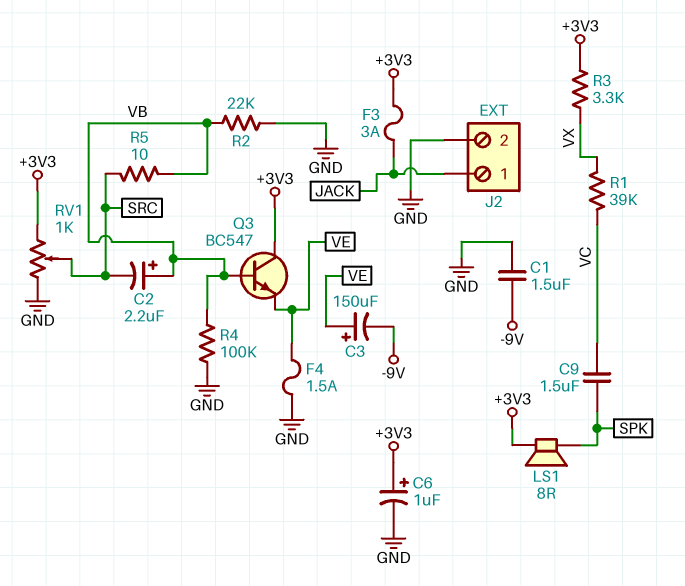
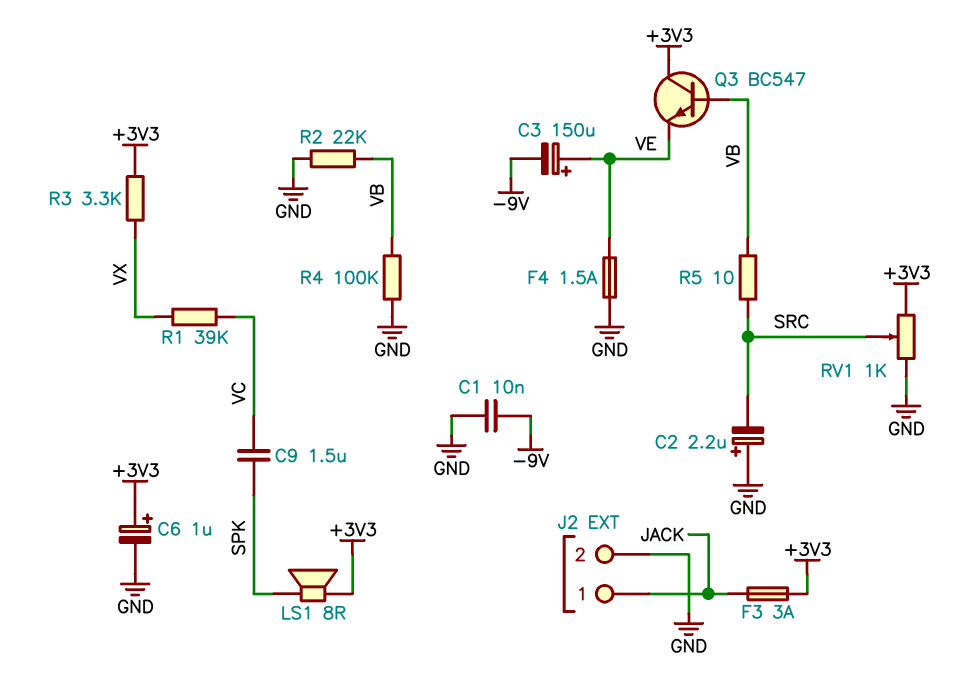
C1: 1.5uF (-9V, GND) -> 10nF (-9V, GND)
C2: 2.2uF (plus VB, minus SRC) -> 2.2uF (plus GND, minus SRC)

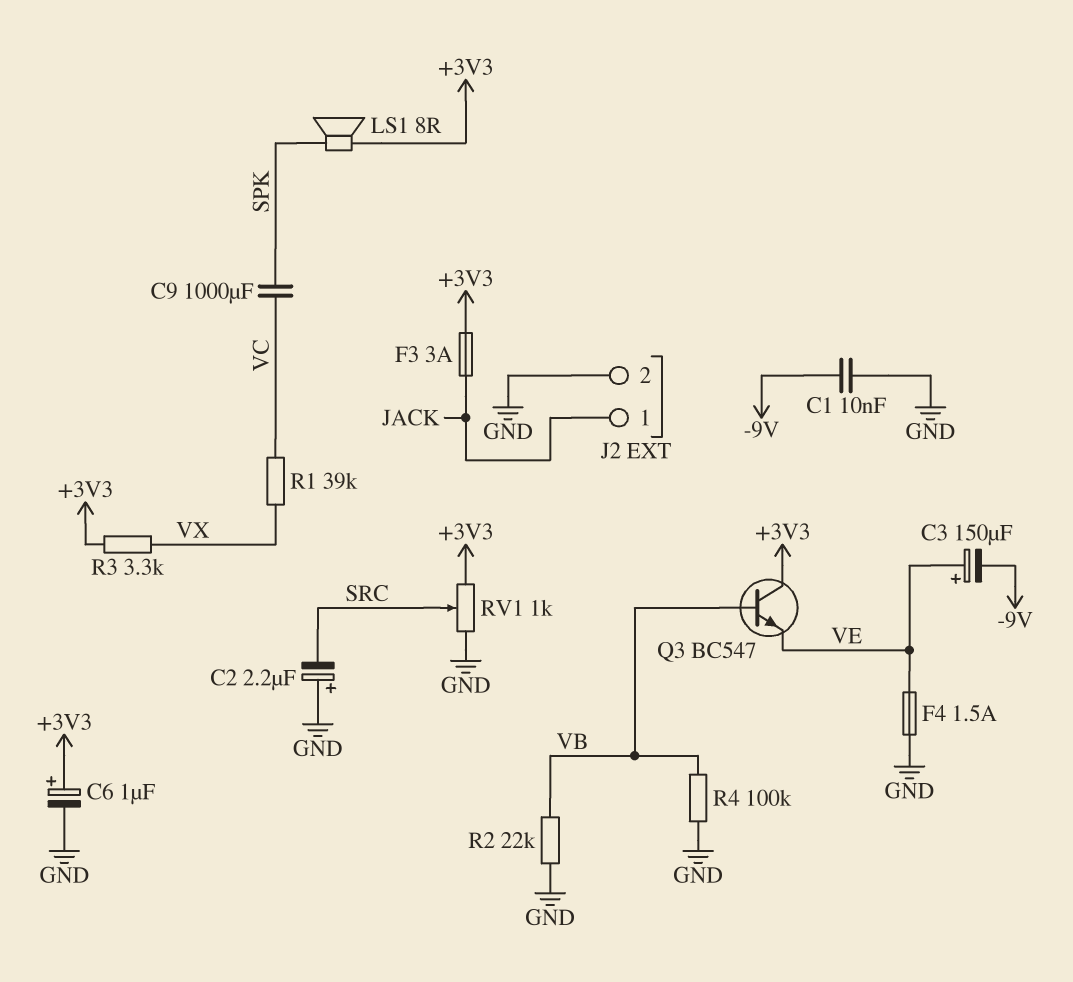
C9: 1.5uF (SPK, VC) -> 1000uF (SPK, VC)
R5: 10 (SRC, VB) -> none

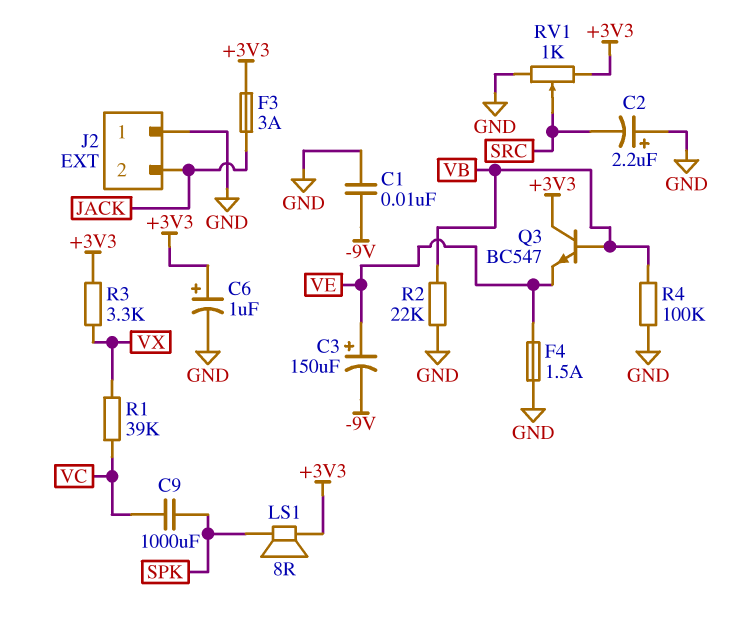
J2 pin 1: JACK -> GND
J2 pin 2: GND -> JACK

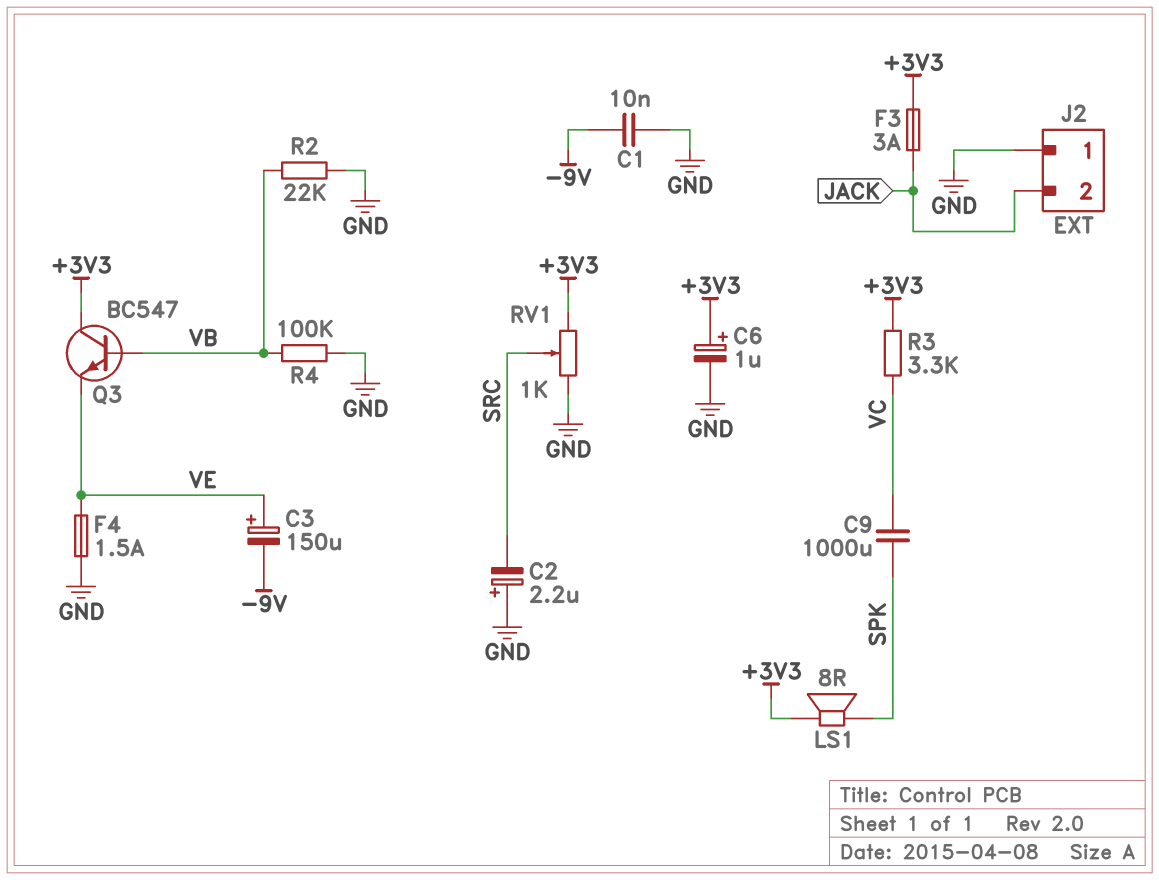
R1: 39k (VC, VX) -> none
R3: 3.3k (+3V3, VX) -> 3.3k (+3V3, VC)

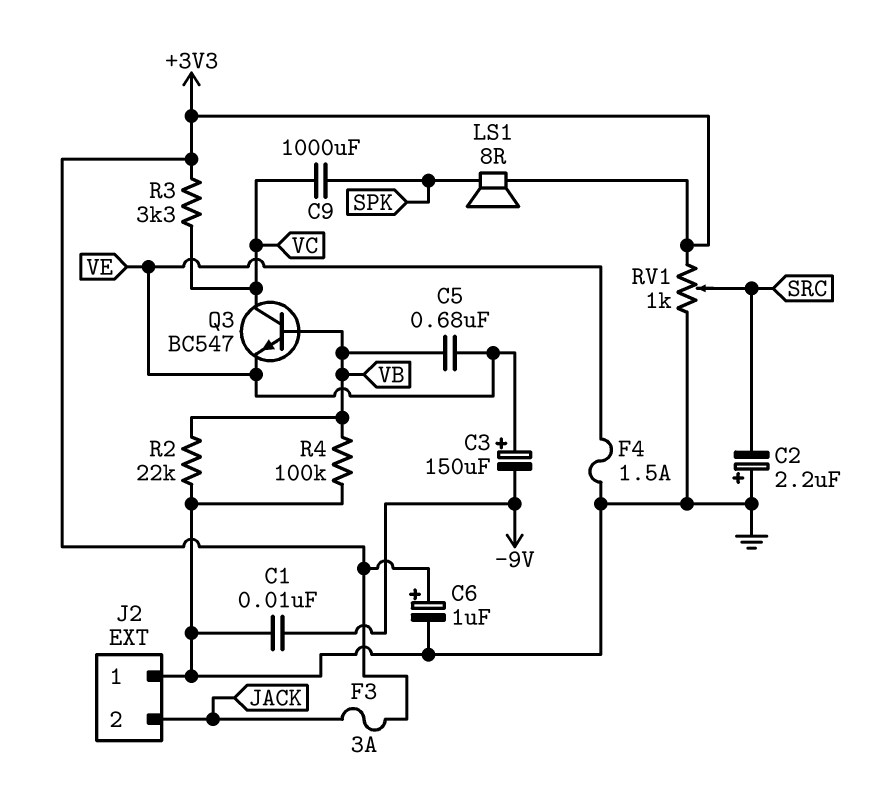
C5: none -> 680nF (VB, VE)
Q3: NPN BC547 (B VB, C +3V3, E VE) -> NPN BC547 (B VB, C VC, E VE)

